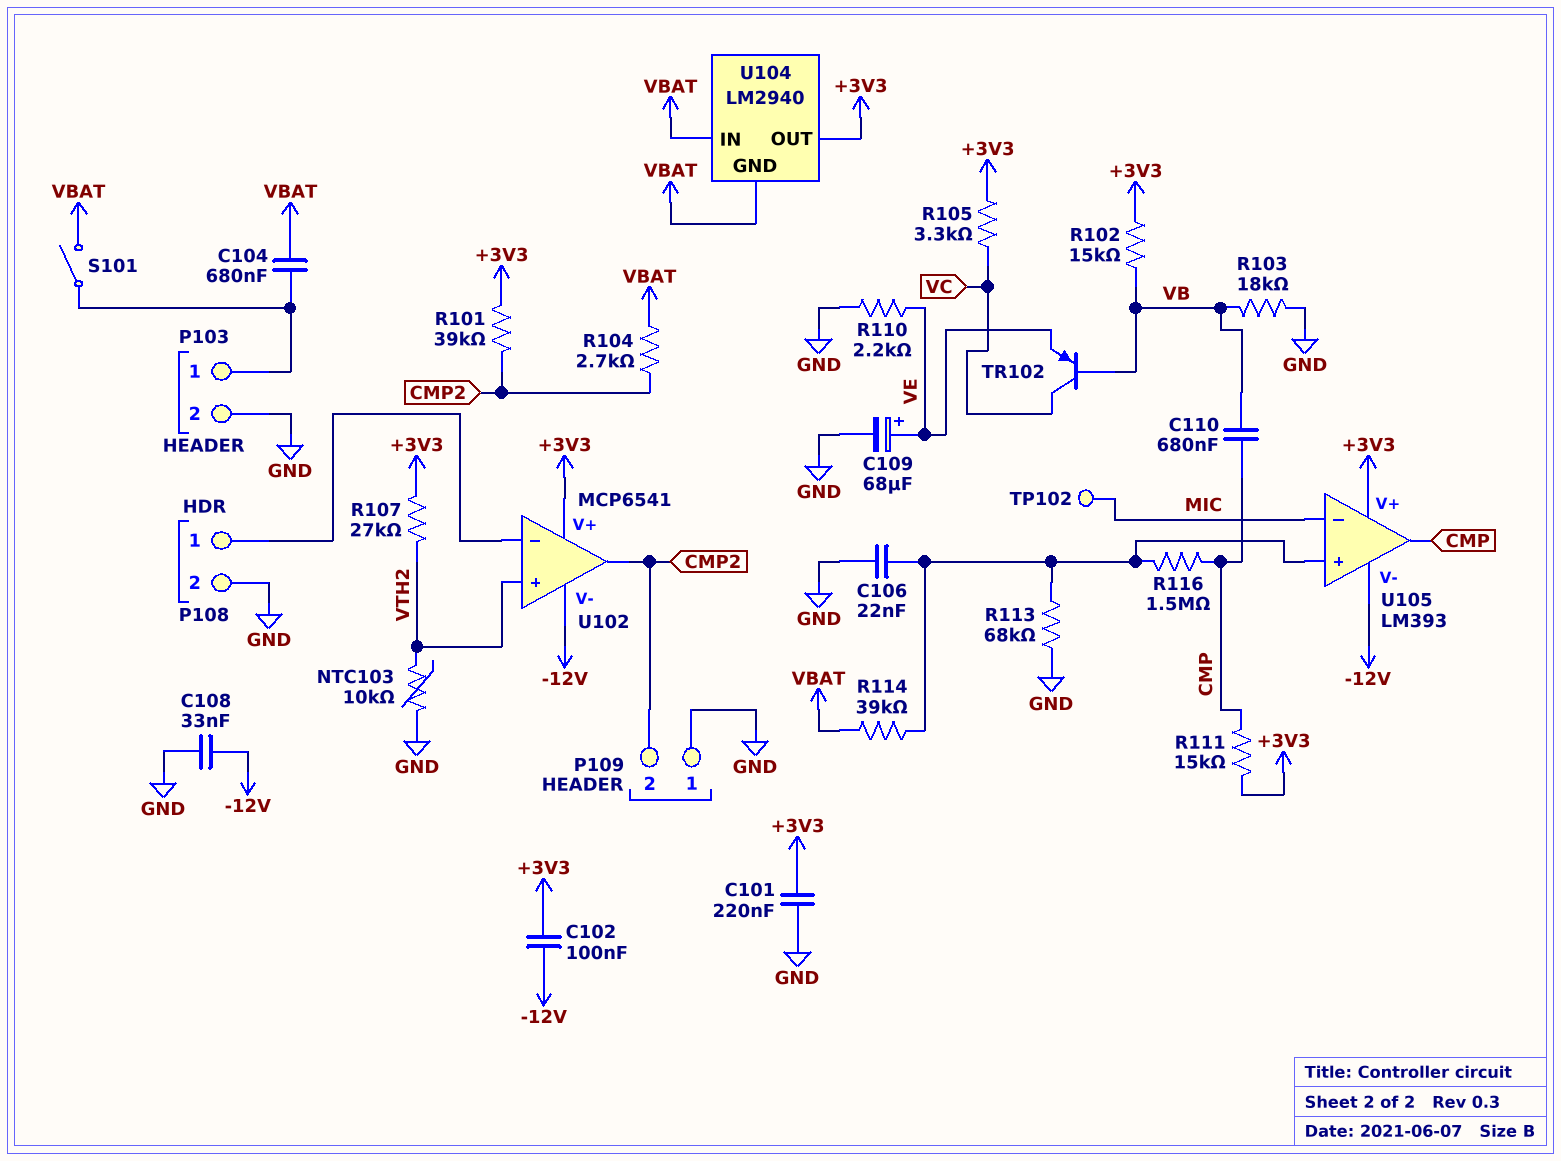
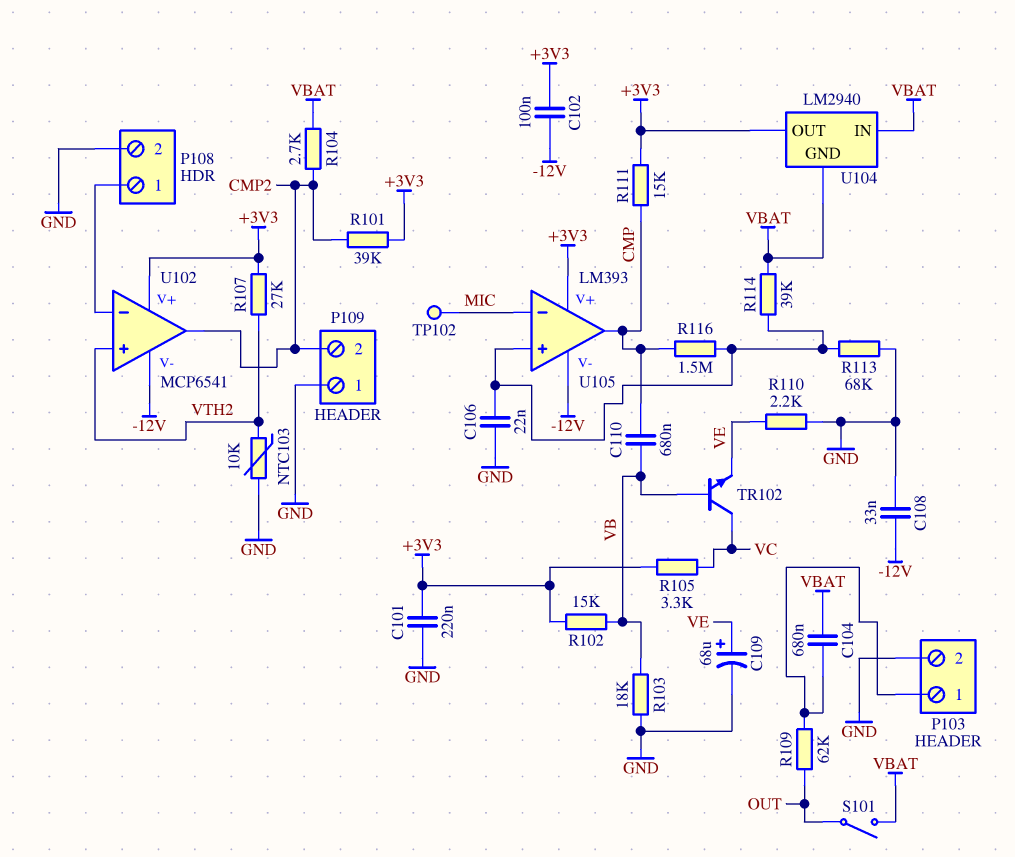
R109: none -> 62k (OUT, P103/1)
S101: switch (P103/1, VBAT) -> switch (OUT, VBAT)
TR102: PNP (B VB, C VC, E VE) -> NPN (B VB, C VC, E VE)

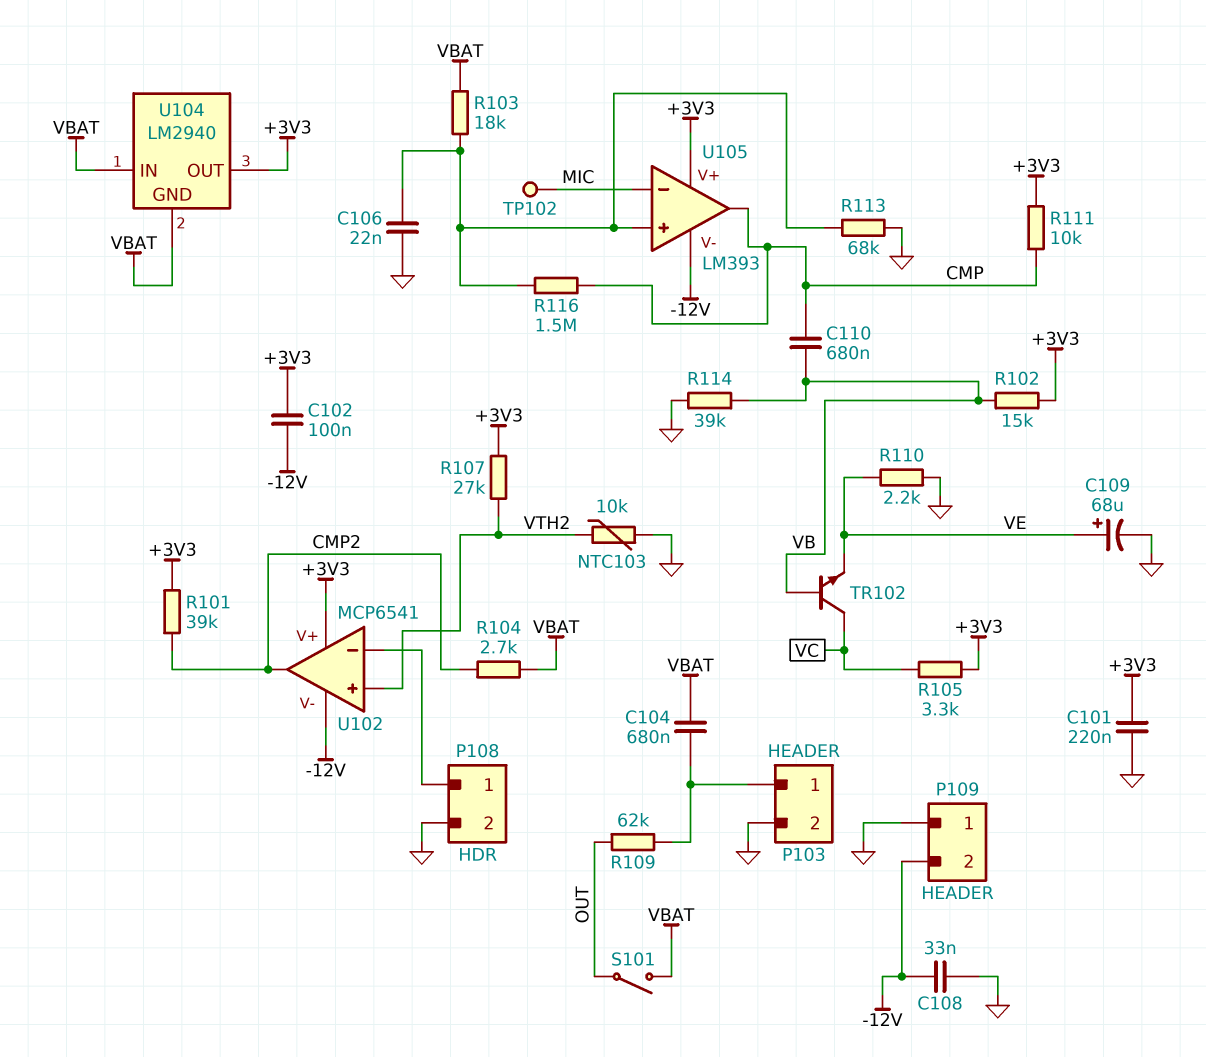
P109 pin 2: CMP2 -> -12V
R103: 18k (GND, VB) -> 18k (U105/in+, VBAT)
R111: 15k (+3V3, CMP) -> 10k (+3V3, CMP)
R114: 39k (U105/in+, VBAT) -> 39k (GND, VB)

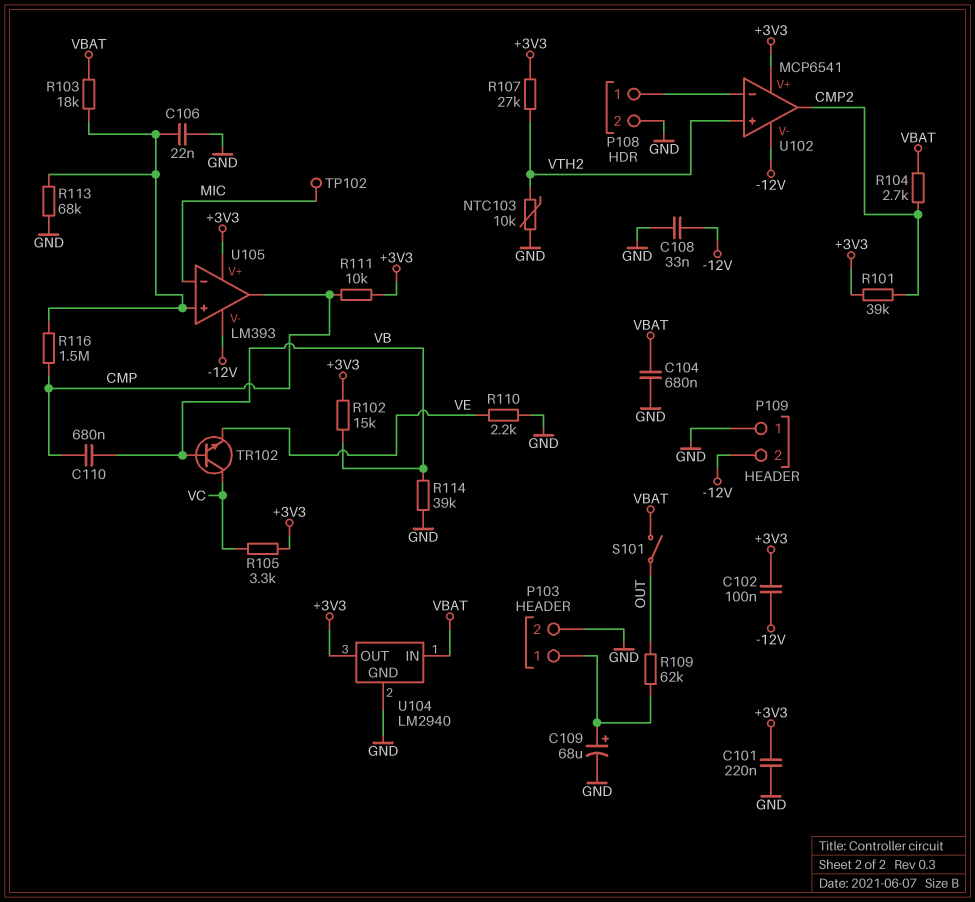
C104: 680nF (P103/1, VBAT) -> 680nF (GND, VBAT)
C109: 68uF (plus VE, minus GND) -> 68uF (plus P103/1, minus GND)
U104 pin GND: VBAT -> GND

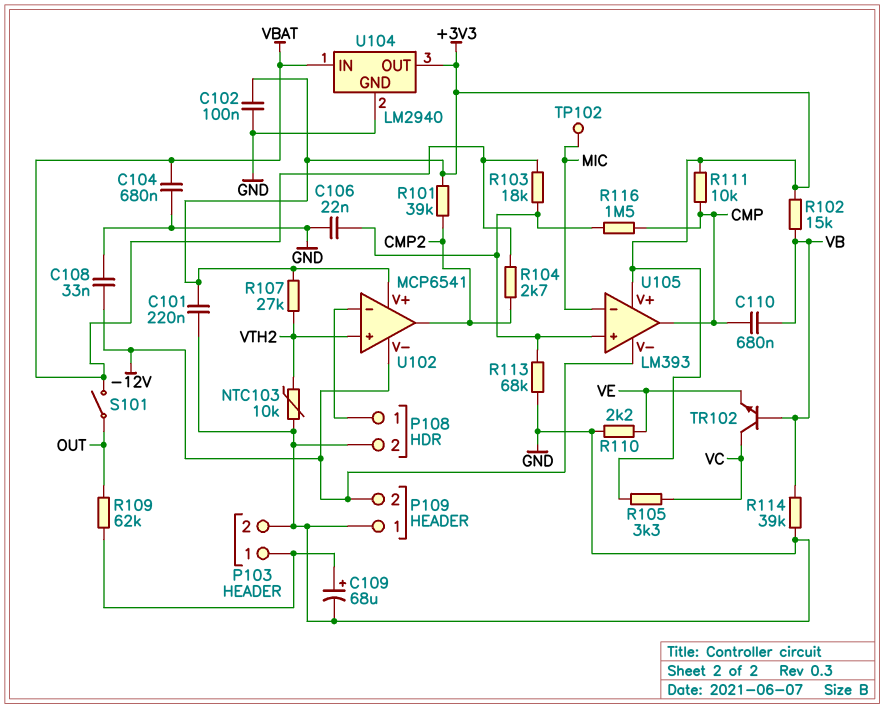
C102: 100nF (+3V3, -12V) -> 100nF (+3V3, GND)

